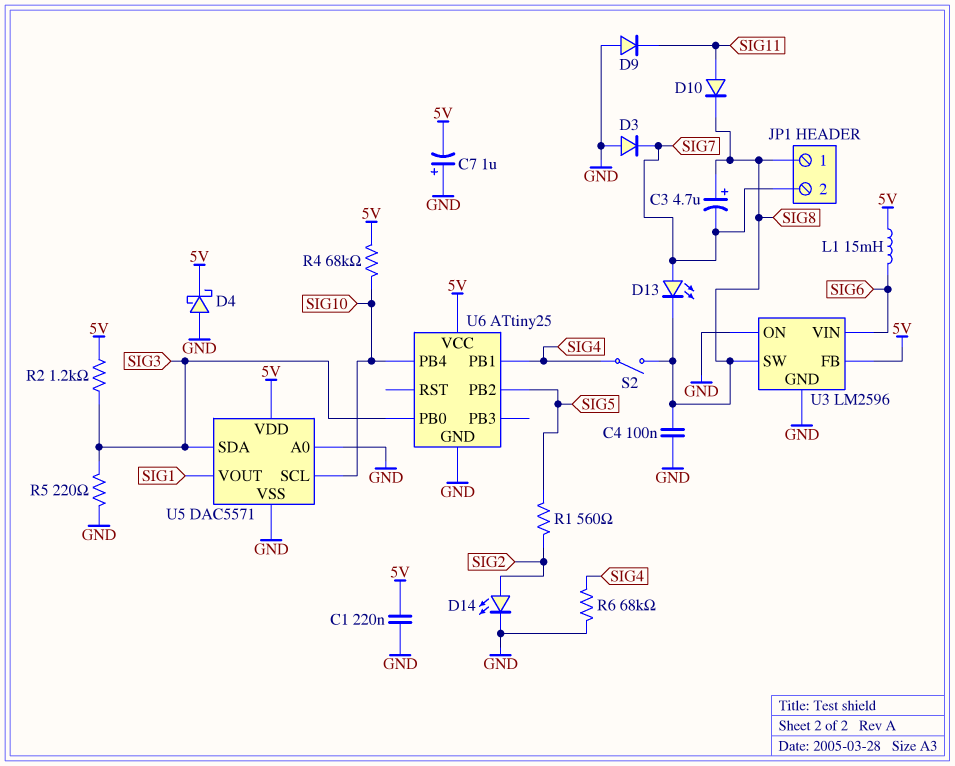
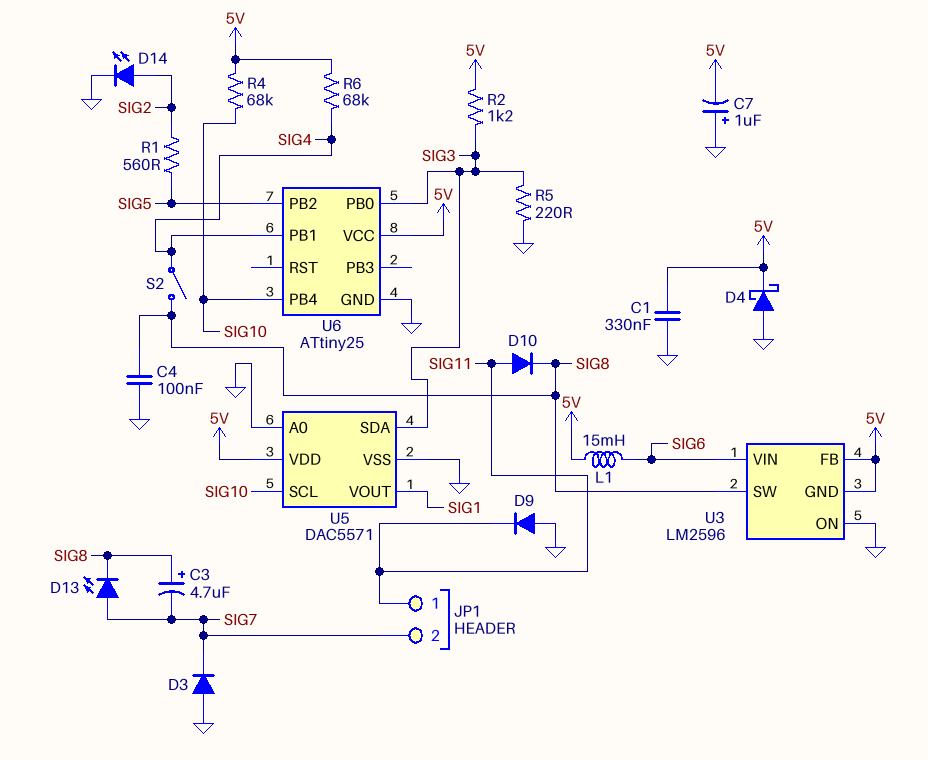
C1: 220nF (5V, GND) -> 330nF (5V, GND)
JP1 pin 1: SIG8 -> SIG11
R6: 68k (GND, SIG4) -> 68k (5V, SIG4)
U3 pin GND: GND -> 5V

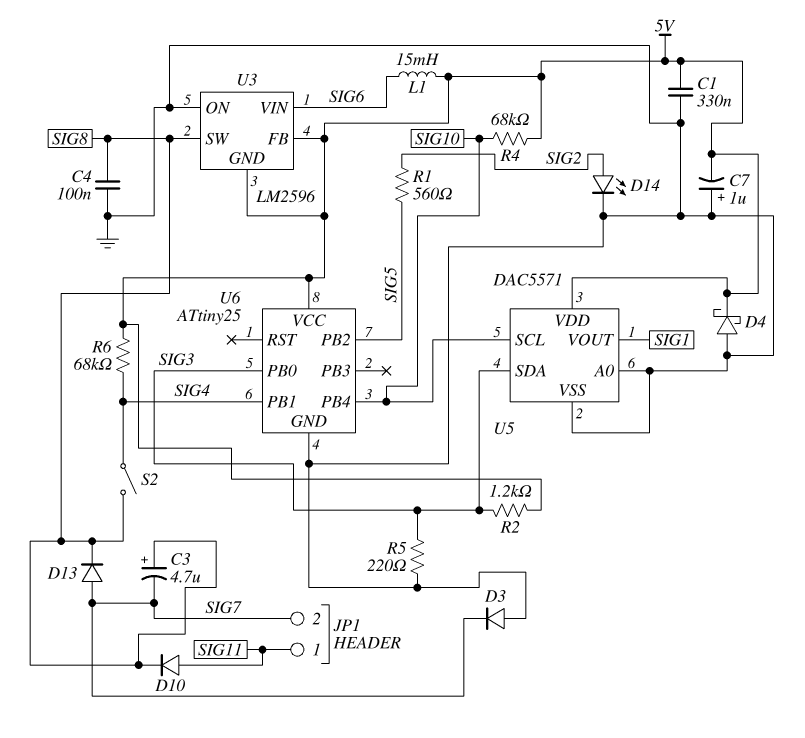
D9: diode (A GND, K SIG11) -> none
D13: LED (A SIG7, K SIG8) -> diode (A SIG7, K SIG8)

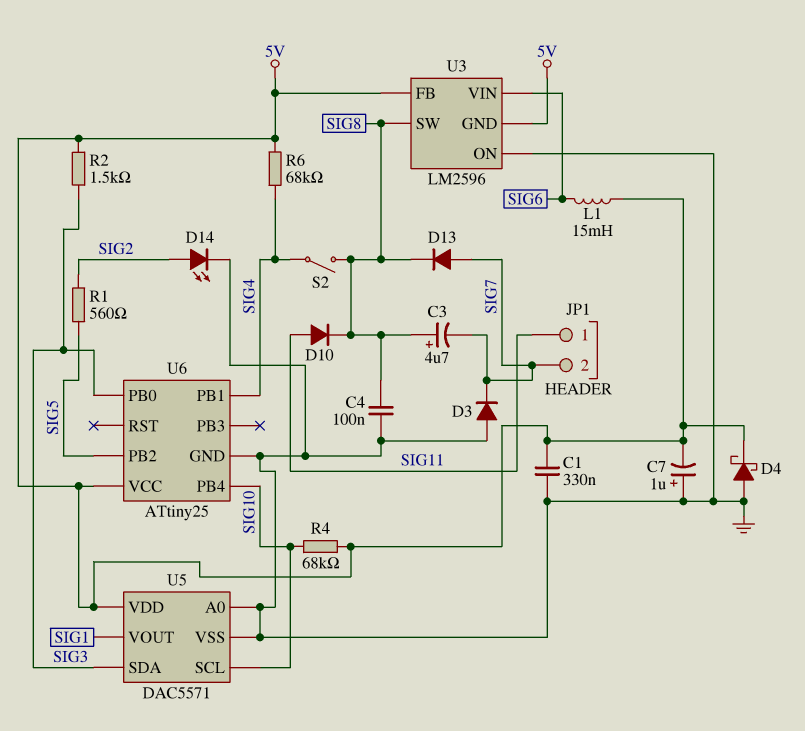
R2: 1.2k (5V, SIG3) -> 1.5k (5V, SIG3)
R5: 220 (GND, SIG3) -> none

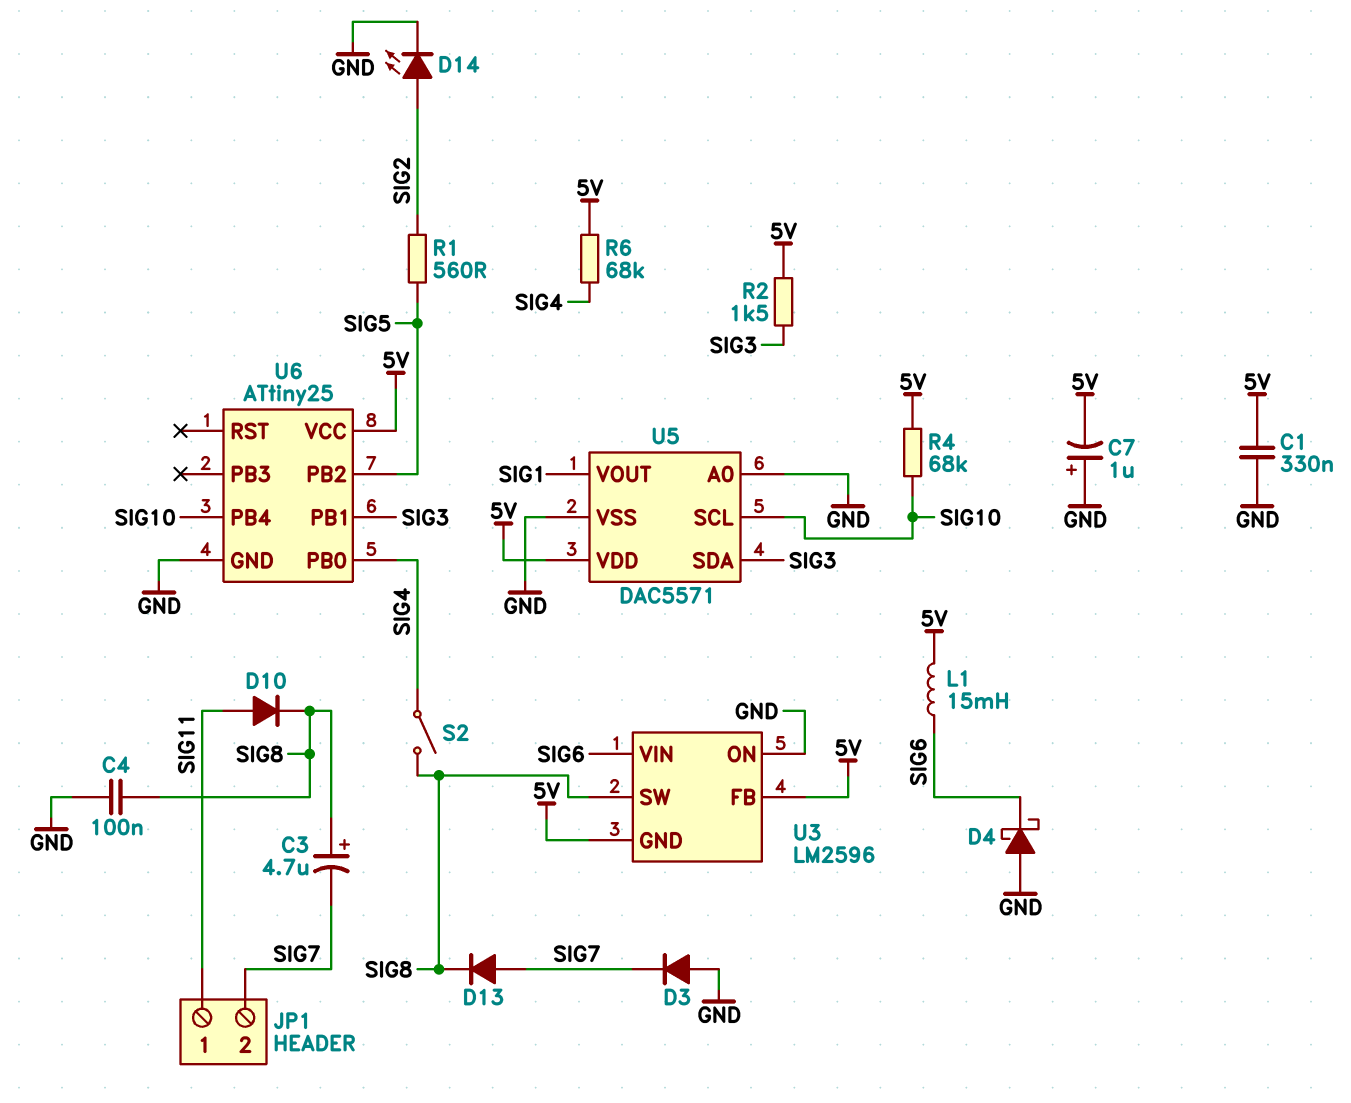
D4: schottky (A GND, K 5V) -> schottky (A GND, K SIG6)
U6 pin PB0: SIG3 -> SIG4
U6 pin PB1: SIG4 -> SIG3

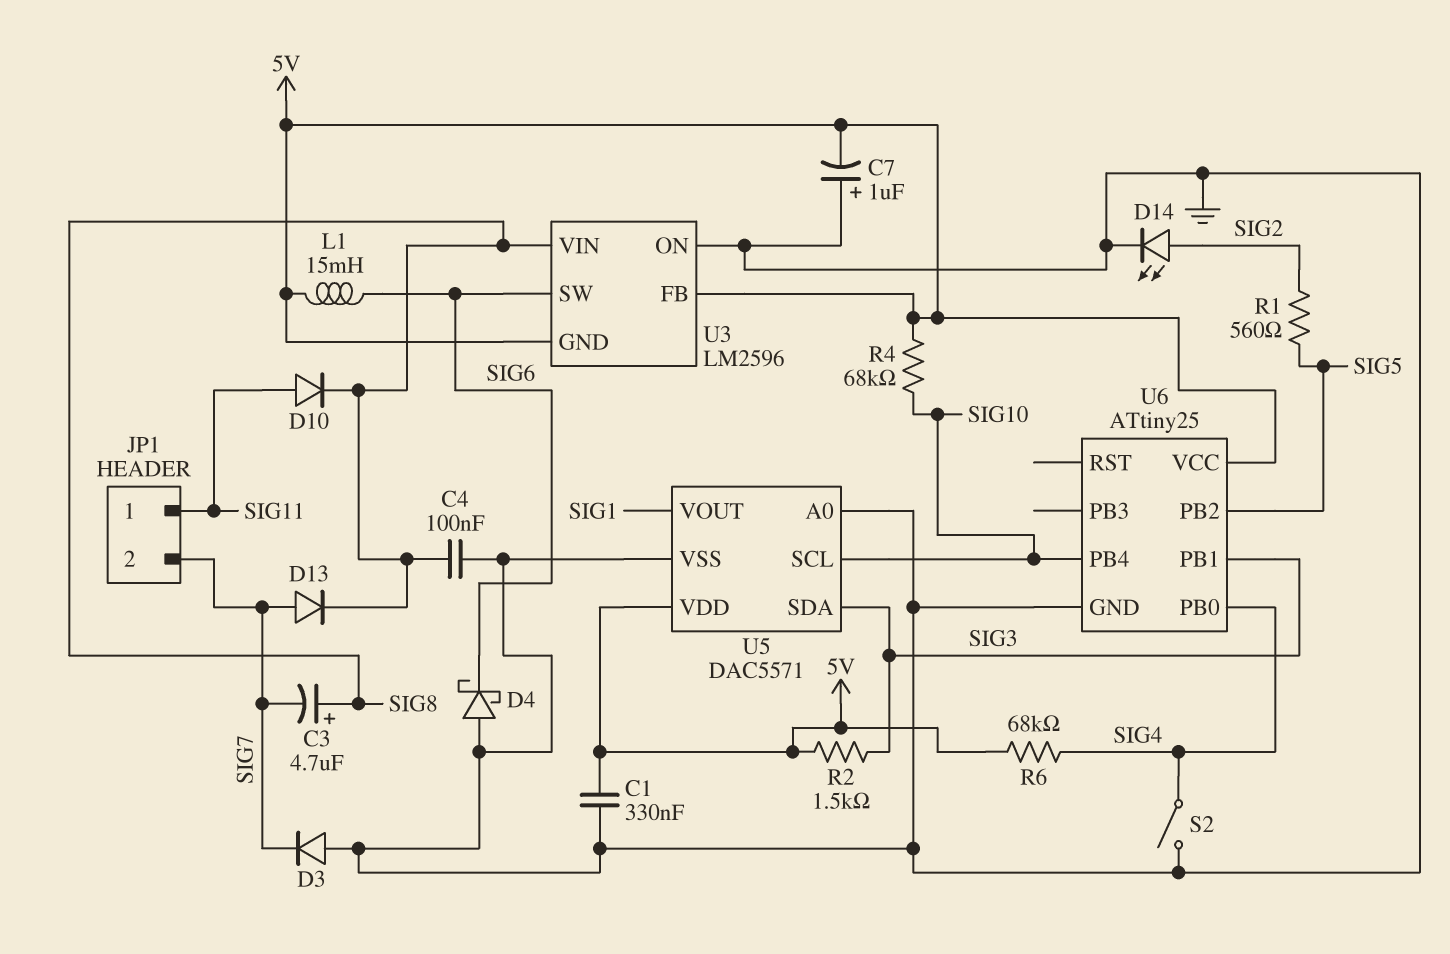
S2: switch (SIG4, SIG8) -> switch (GND, SIG4)
U3 pin SW: SIG8 -> SIG6
U3 pin VIN: SIG6 -> SIG8

